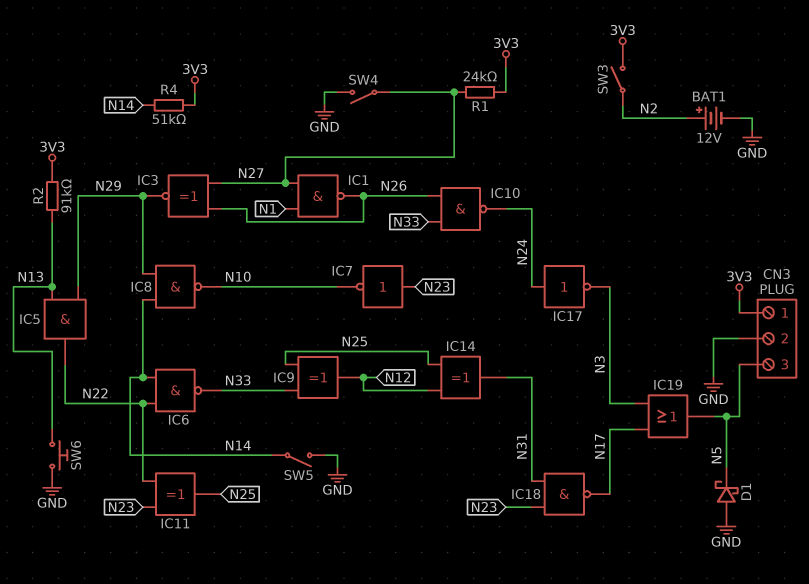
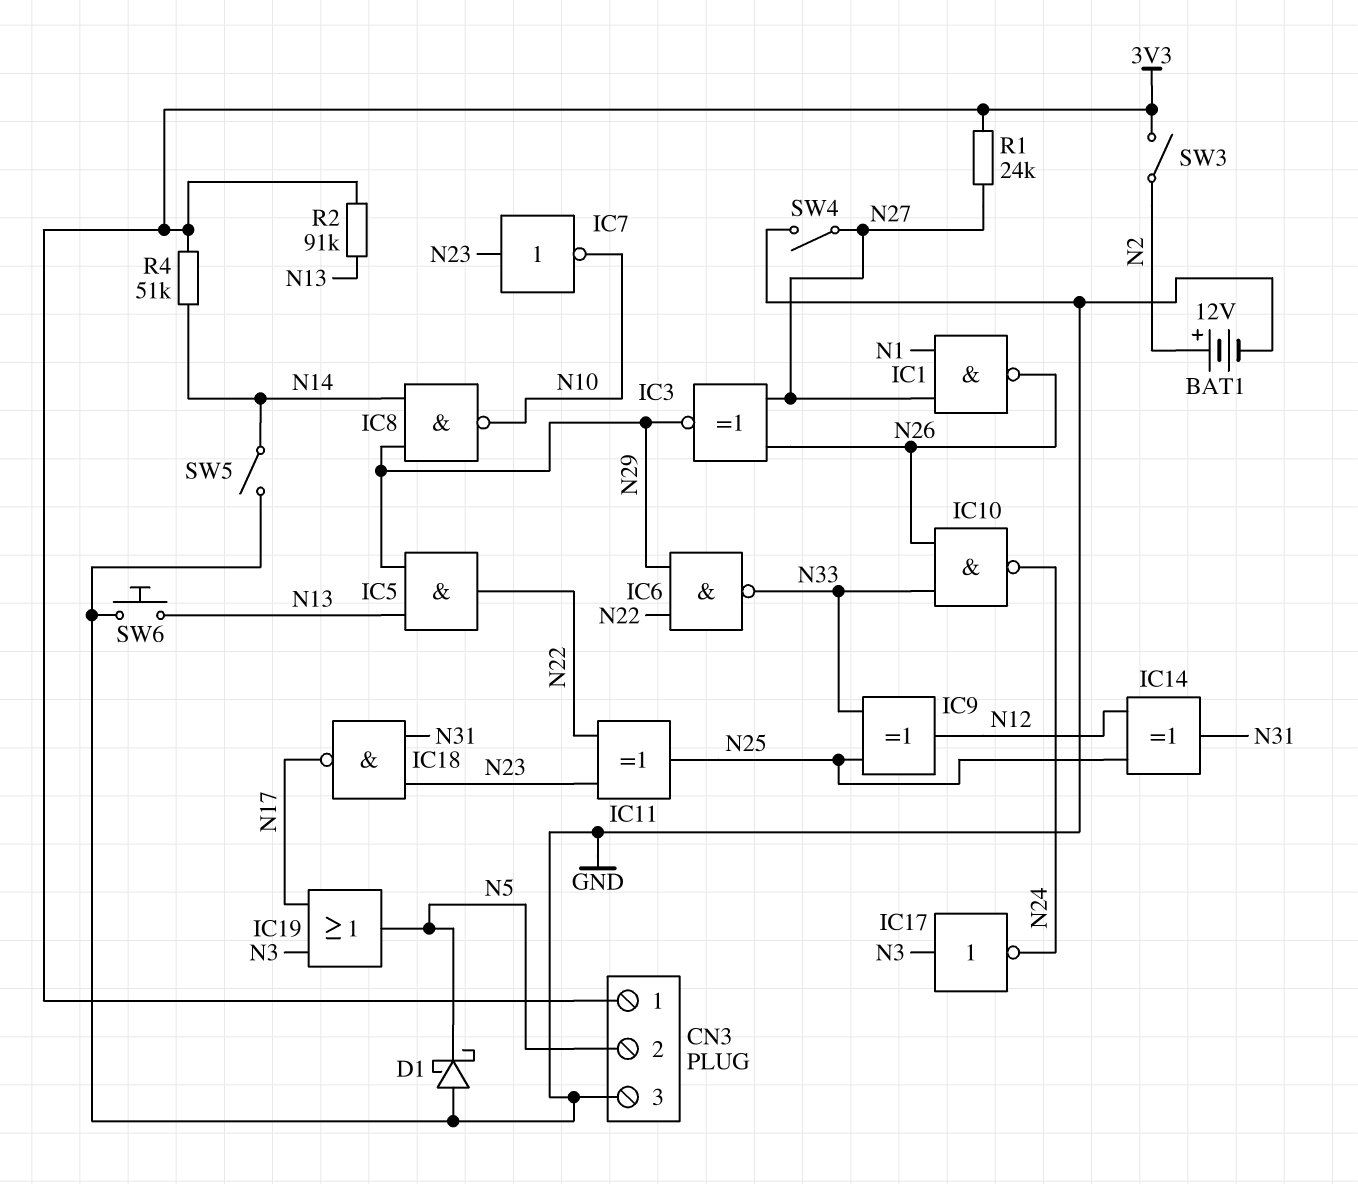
CN3 pin 2: GND -> N5
CN3 pin 3: N5 -> GND
IC6: NAND (in N14, in N22, out N33) -> NAND (in N22, in N29, out N33)
IC17: NOT (in N24, out N3) -> NOT (in N3, out N24)

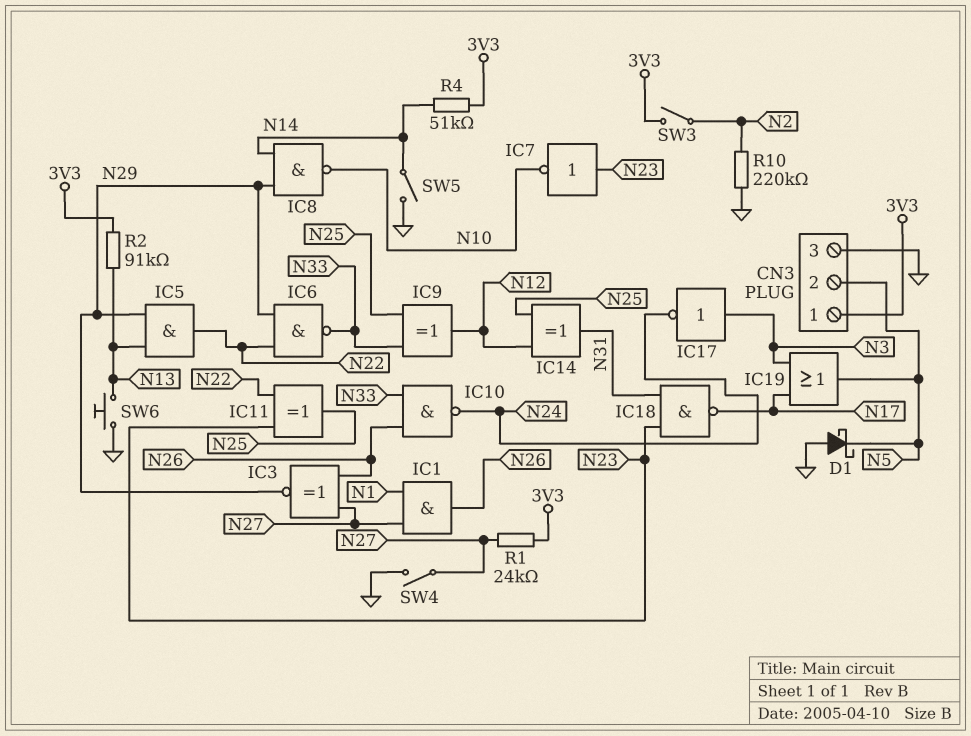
BAT1: 12V (plus N2, minus GND) -> none
IC1: NAND (in N1, in N27, out N26) -> AND (in N1, in N27, out N26)
R10: none -> 220k (GND, N2)

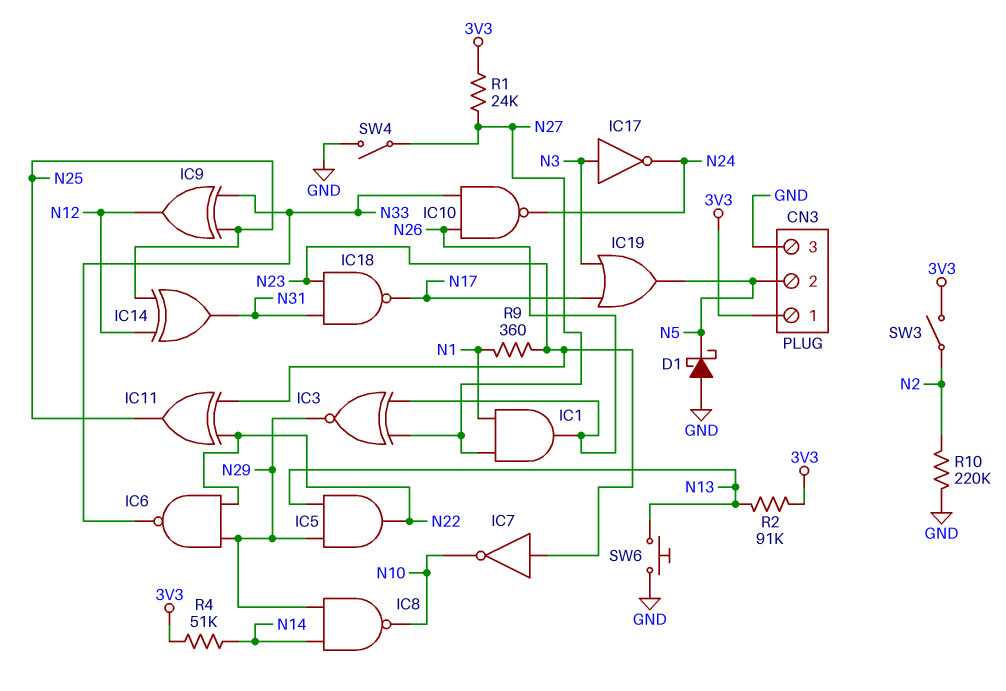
R9: none -> 360 (N1, N23)
SW5: switch (GND, N14) -> none

